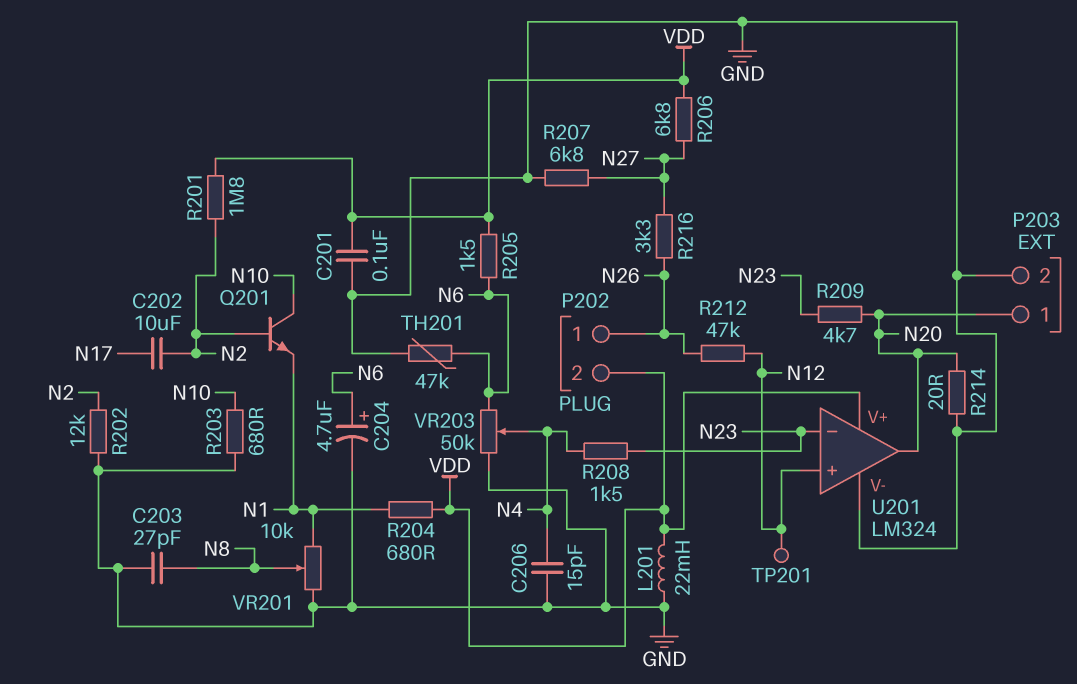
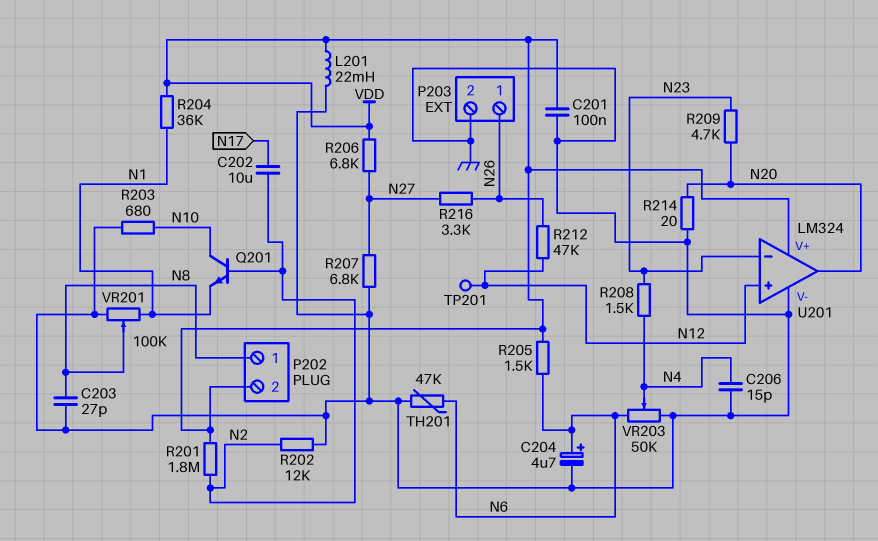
P202 pin 1: N26 -> N8
P203 pin 1: N20 -> N26
R204: 680 (N1, VDD) -> 36k (N1, VDD)
VR201: 10k (GND, N1, wiper N8) -> 100k (GND, N1, wiper N8)

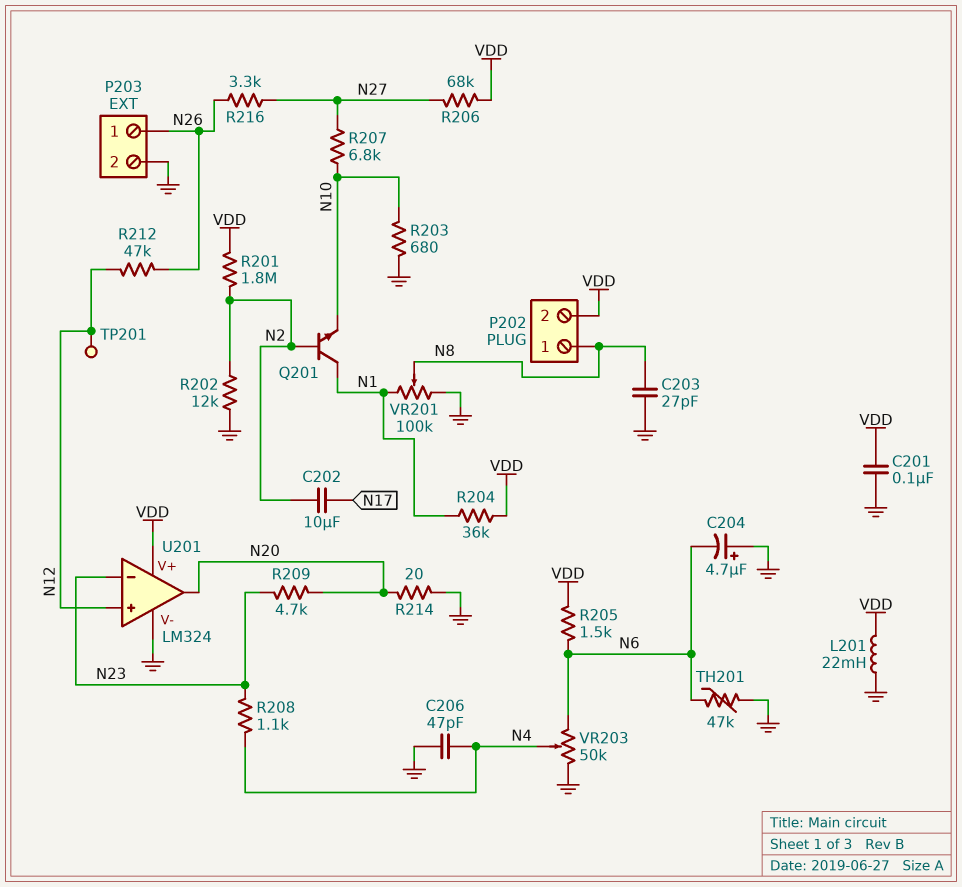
C204: 4.7uF (plus N6, minus GND) -> 4.7uF (plus GND, minus N6)
C206: 15pF (GND, N4) -> 47pF (GND, N4)
Q201: NPN (B N2, C N10, E N1) -> NPN (B N2, C N1, E N10)
R206: 6.8k (N27, VDD) -> 68k (N27, VDD)
R207: 6.8k (GND, N27) -> 6.8k (N10, N27)
R208: 1.5k (N4, N23) -> 1.1k (N4, N23)

